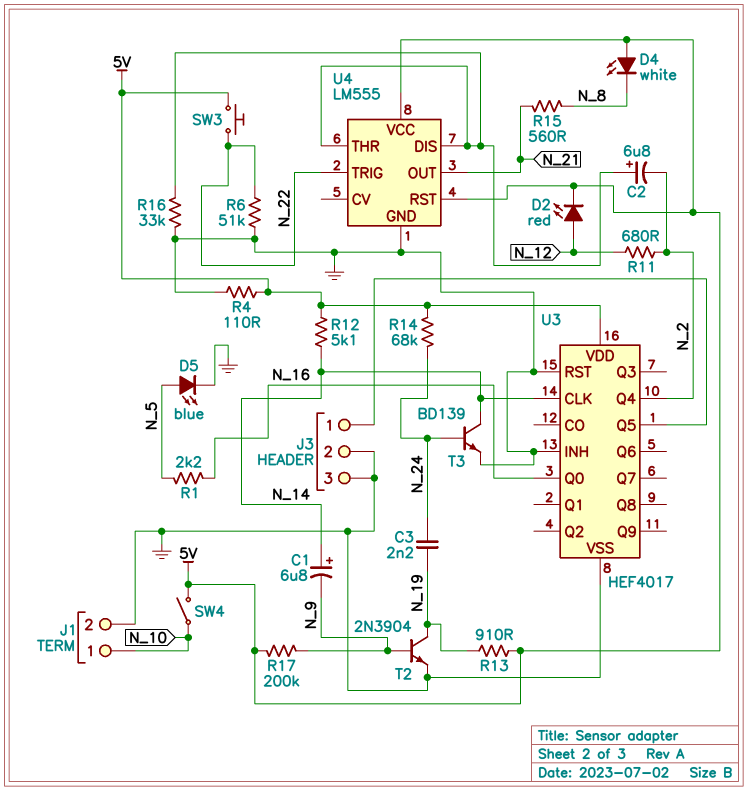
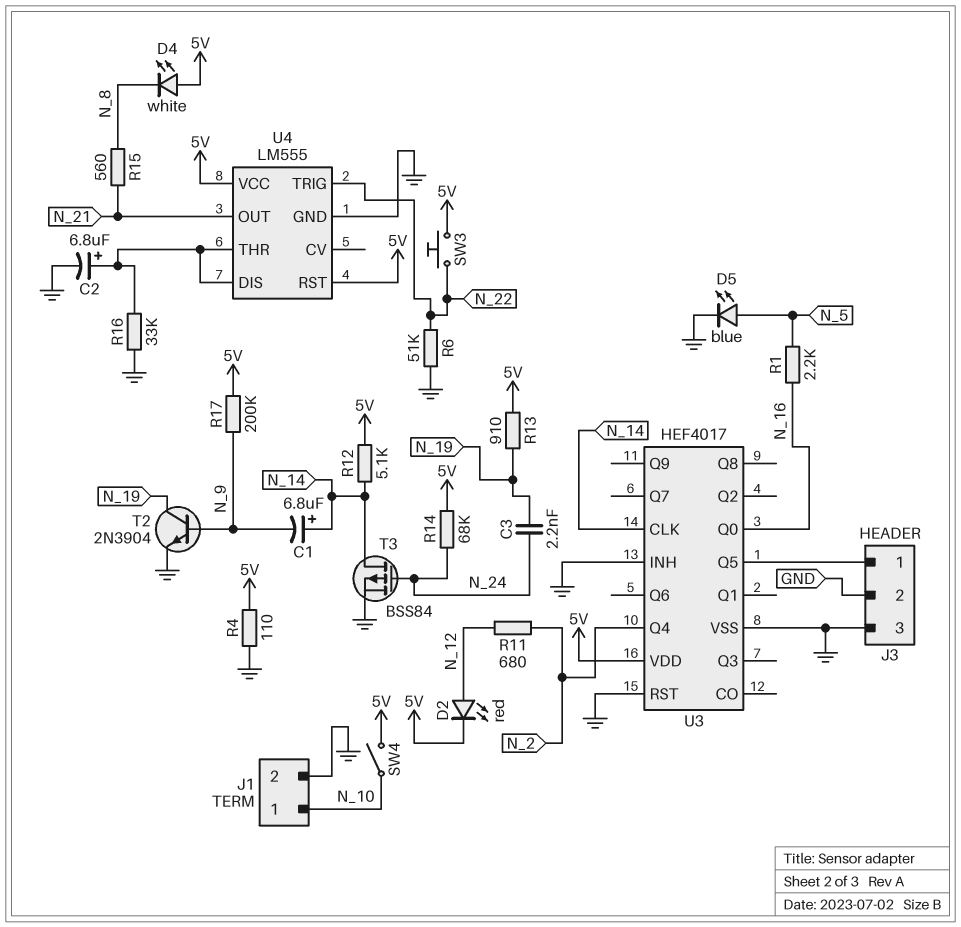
C2: 6.8uF (plus U4/DIS, minus N_2) -> 6.8uF (plus U4/DIS, minus GND)
T3: NPN BD139 (B N_24, C N_14, E GND) -> PMOS BSS84 (G N_24, D N_14, S GND)

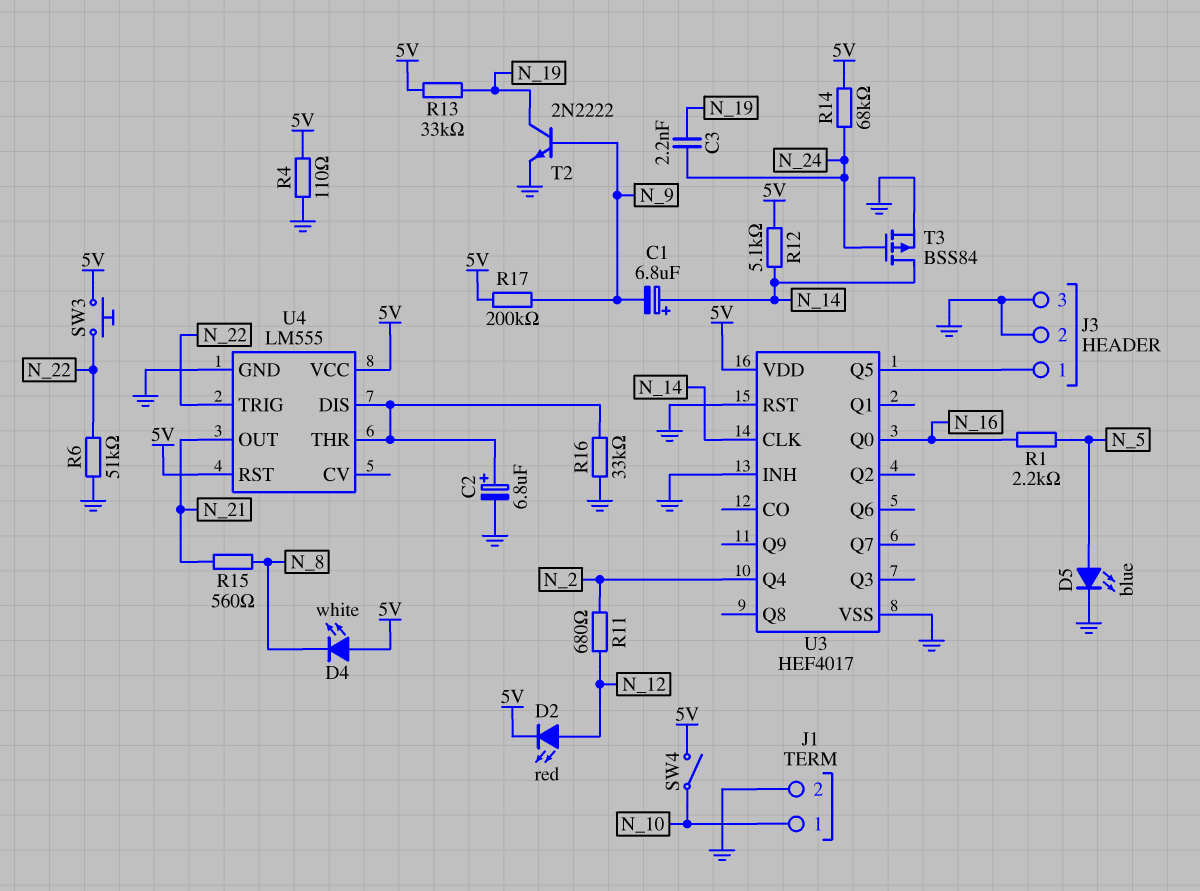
R13: 910 (5V, N_19) -> 33k (5V, N_19)
T2: NPN 2N3904 (B N_9, C N_19, E GND) -> NPN 2N2222 (B N_9, C N_19, E GND)

